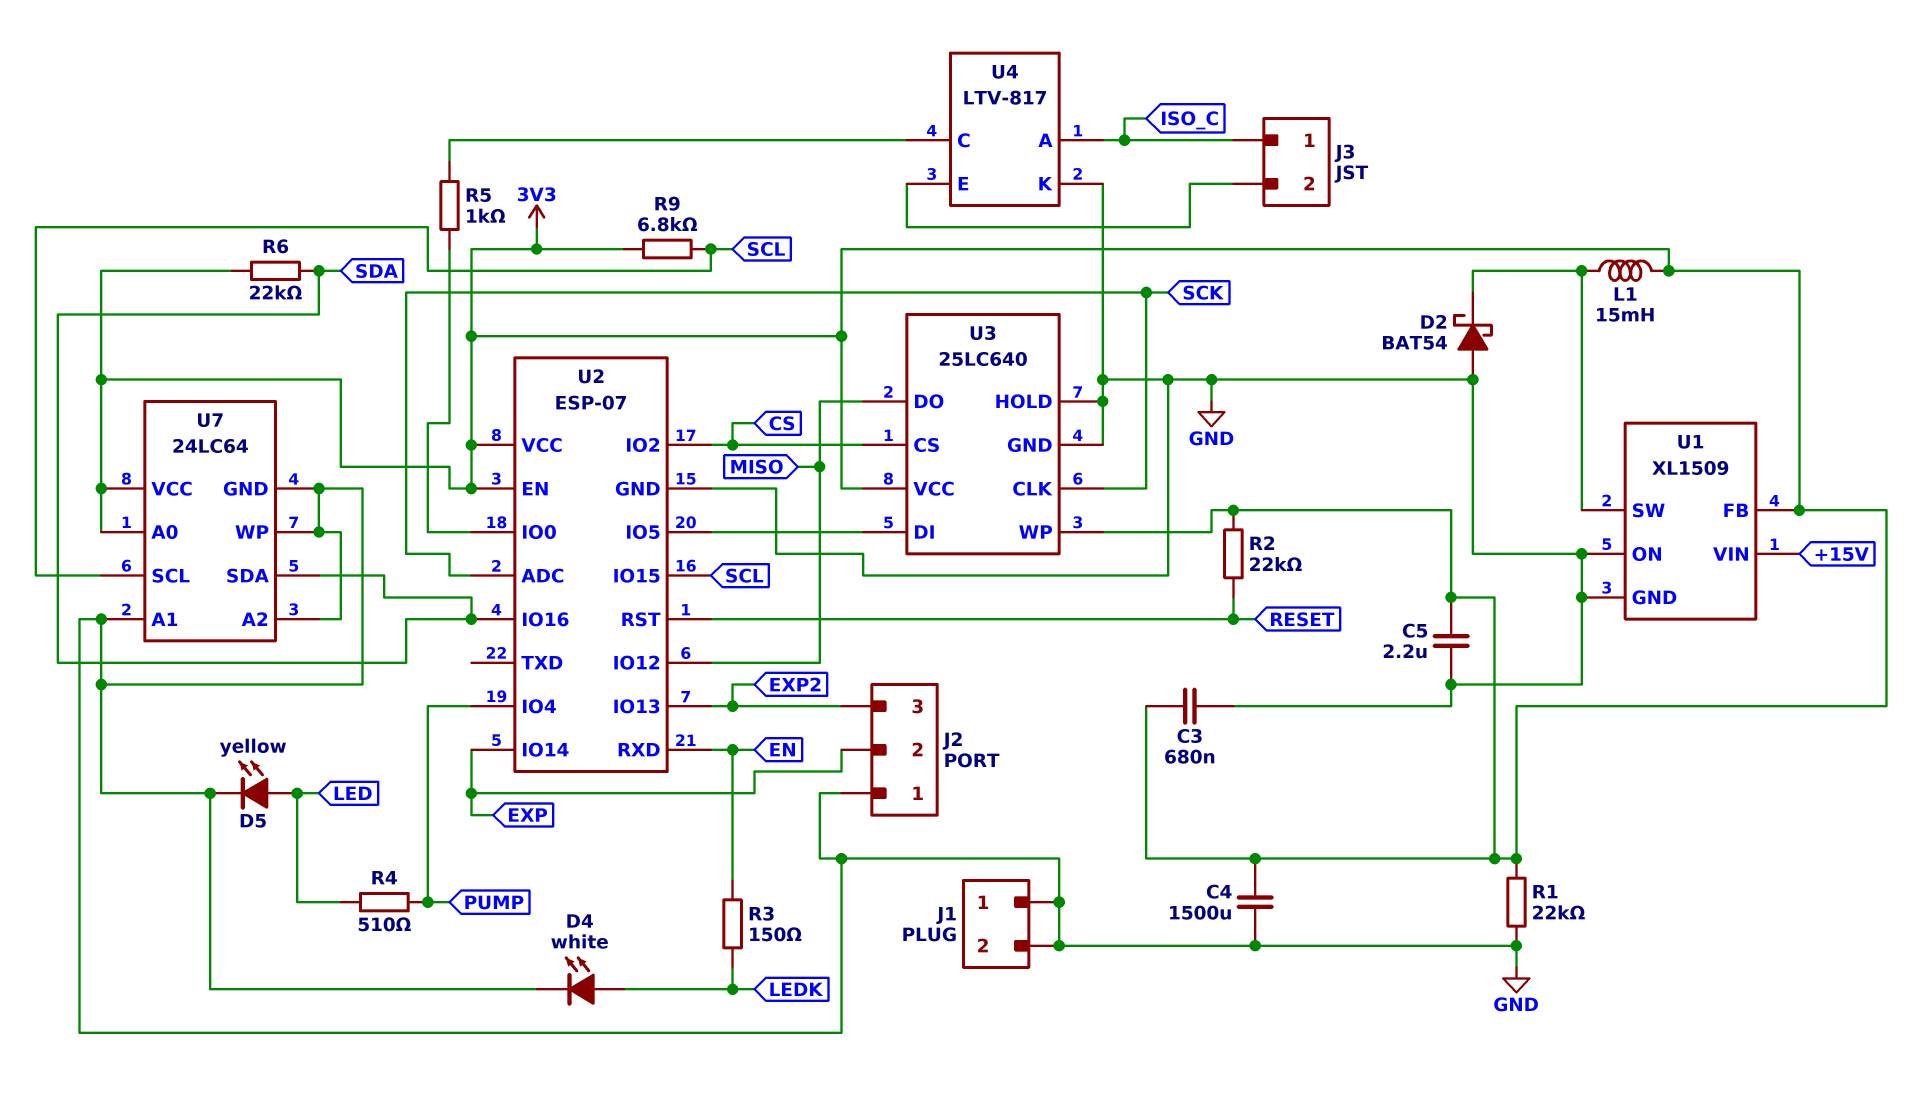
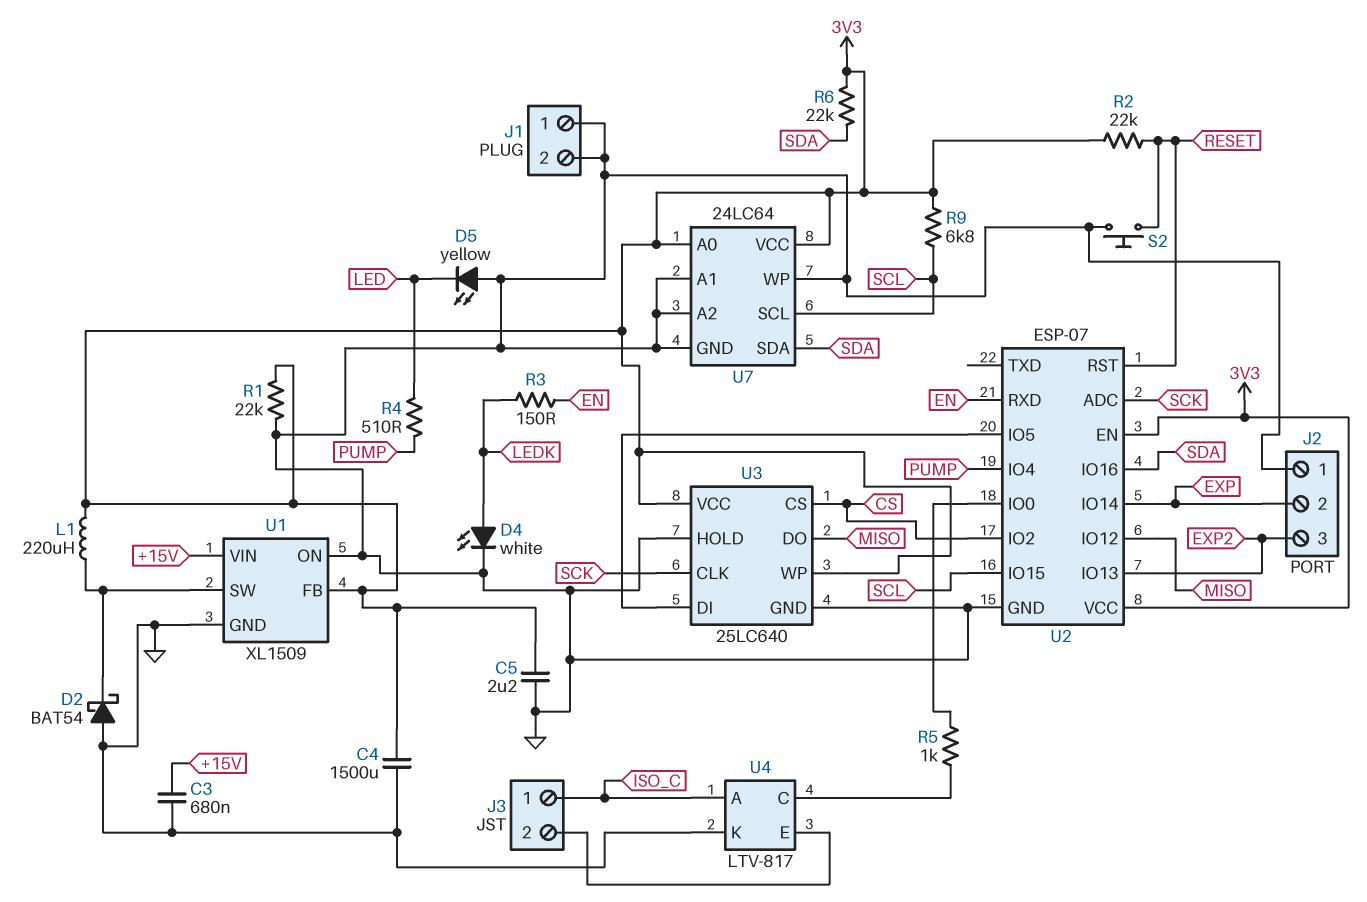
C3: 680nF (3V3, GND) -> 680nF (+15V, GND)
D5: LED yellow (A LED, K GND) -> LED yellow (A GND, K LED)
L1: 15mH (3V3, U1/SW) -> 220uH (3V3, U1/SW)
S2: none -> button (GND, RESET)

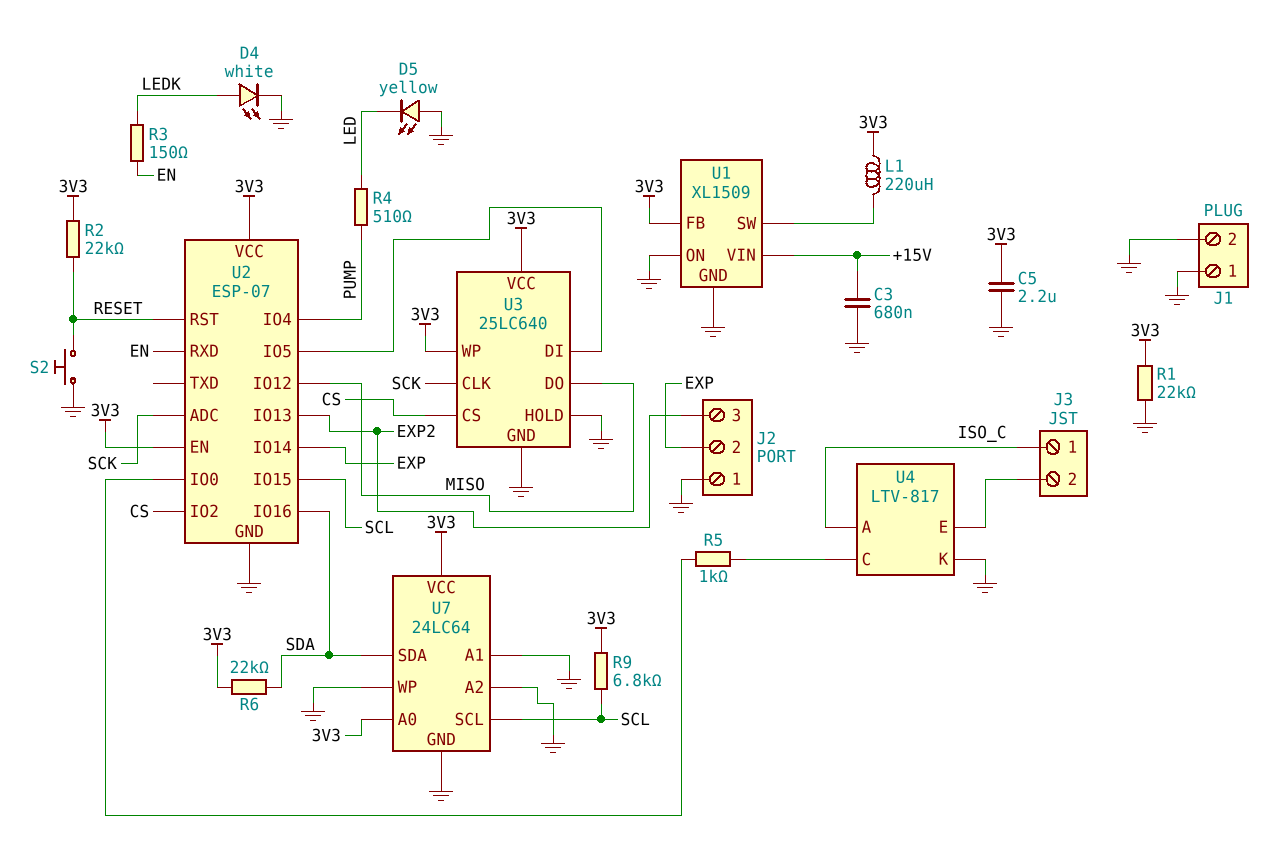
C4: 1500uF (3V3, GND) -> none
D2: schottky BAT54 (A GND, K U1/SW) -> none

